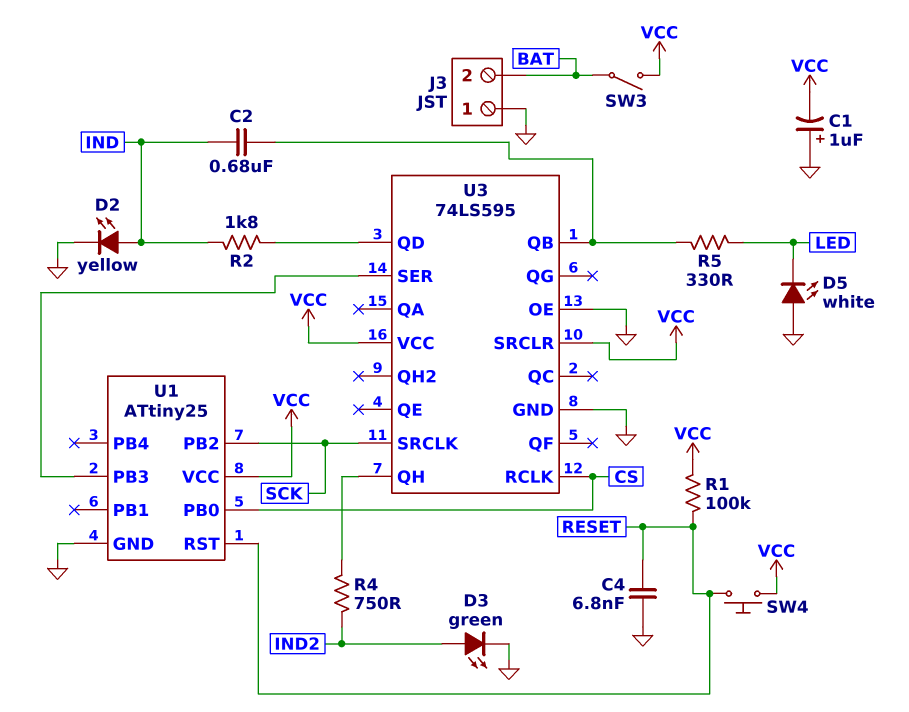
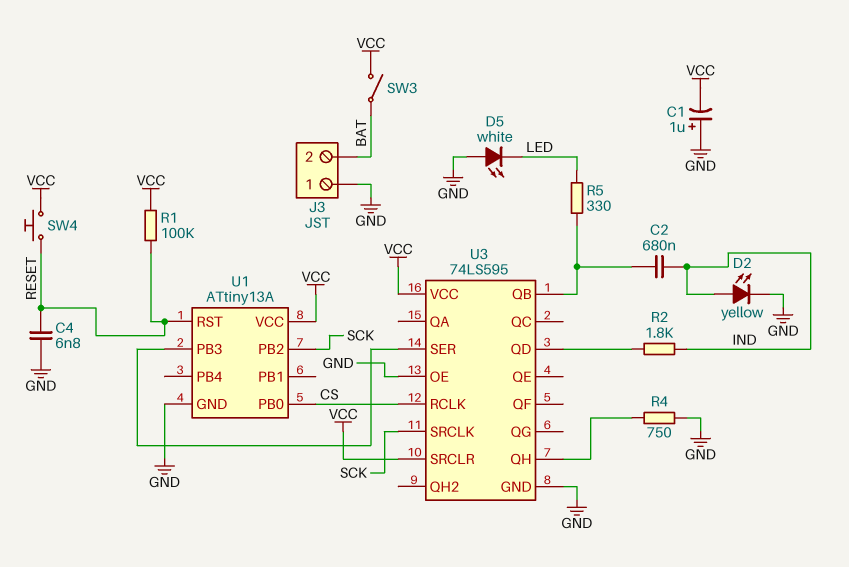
D3: LED green (A IND2, K GND) -> none
R4: 750 (IND2, U3/QH) -> 750 (GND, U3/QH)
U1: ATtiny25 -> ATtiny13A

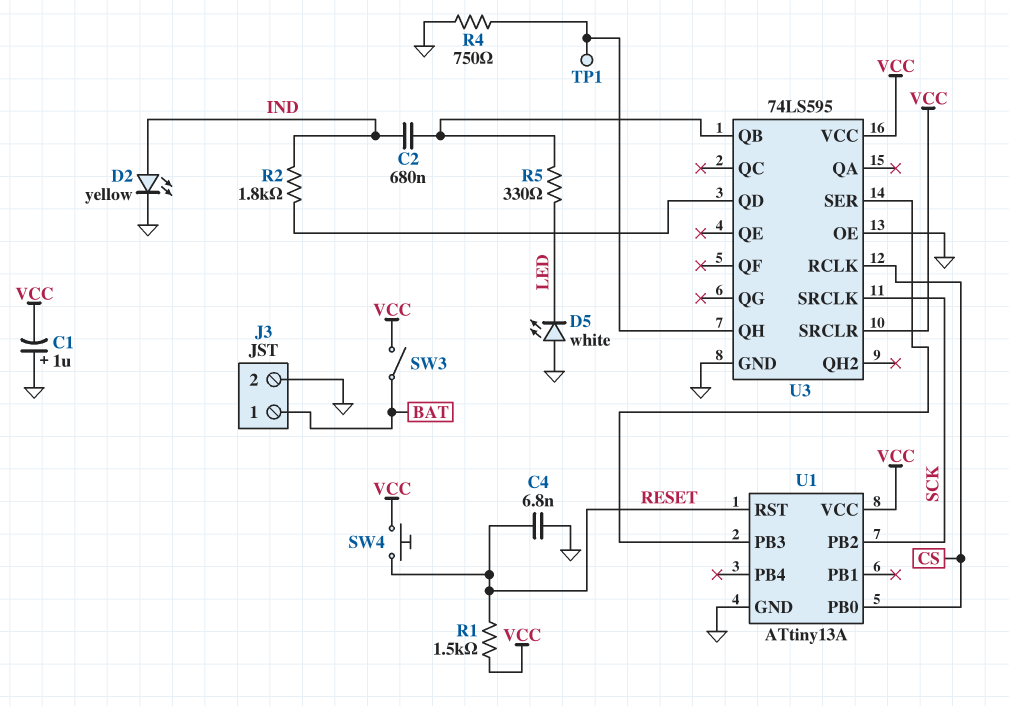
J3 pin 1: GND -> BAT
J3 pin 2: BAT -> GND
R1: 100k (RESET, VCC) -> 1.5k (RESET, VCC)
TP1: none -> test point (U3/QH)

